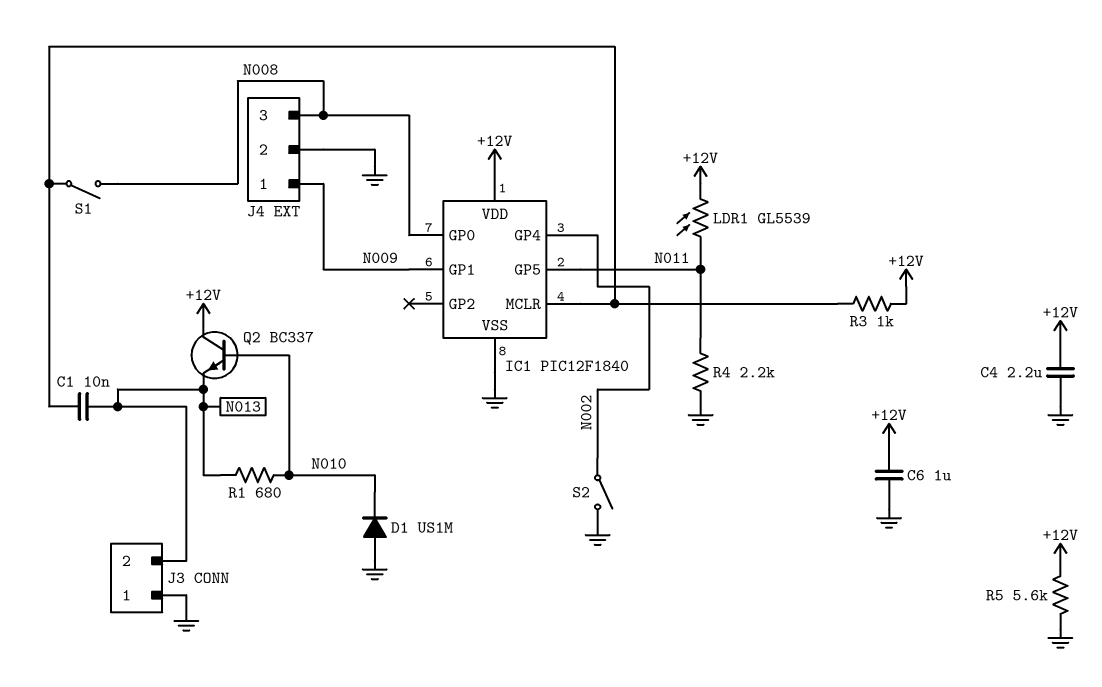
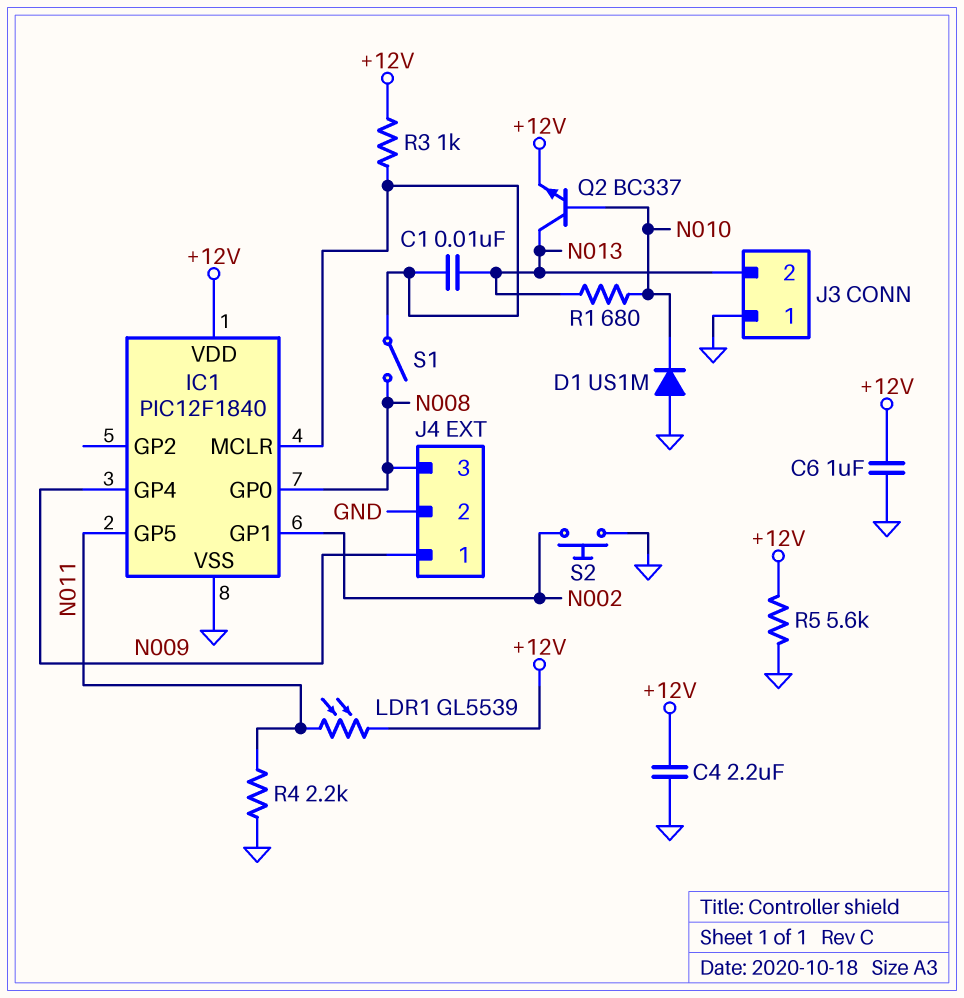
IC1 pin GP1: N009 -> N002
IC1 pin GP4: N002 -> N009
Q2: NPN BC337 (B N010, C +12V, E N013) -> NPN BC337 (B N010, C N013, E +12V)
S2: switch (GND, N002) -> button (GND, N002)

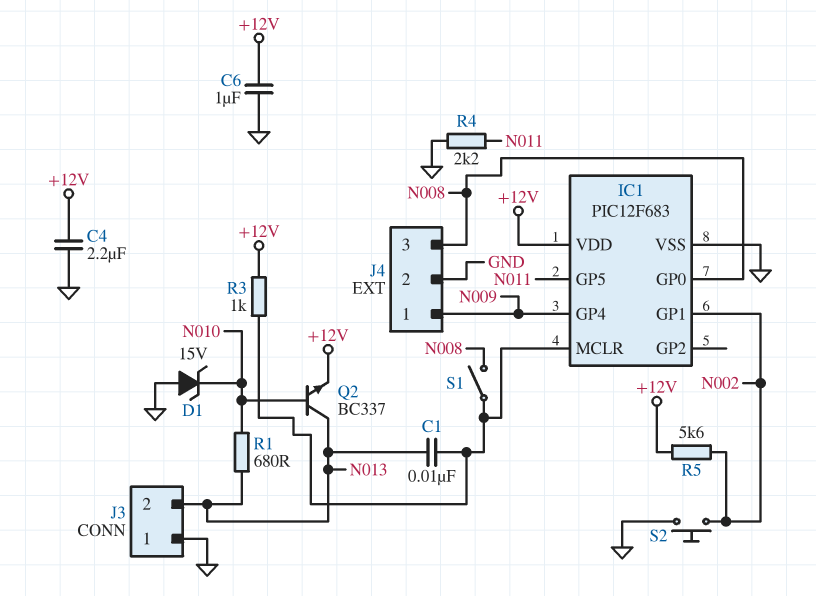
D1: diode US1M (A GND, K N010) -> zener 15V (A GND, K N010)
IC1: PIC12F1840 -> PIC12F683
LDR1: GL5539 (+12V, N011) -> none
R5: 5.6k (+12V, GND) -> 5.6k (+12V, N002)

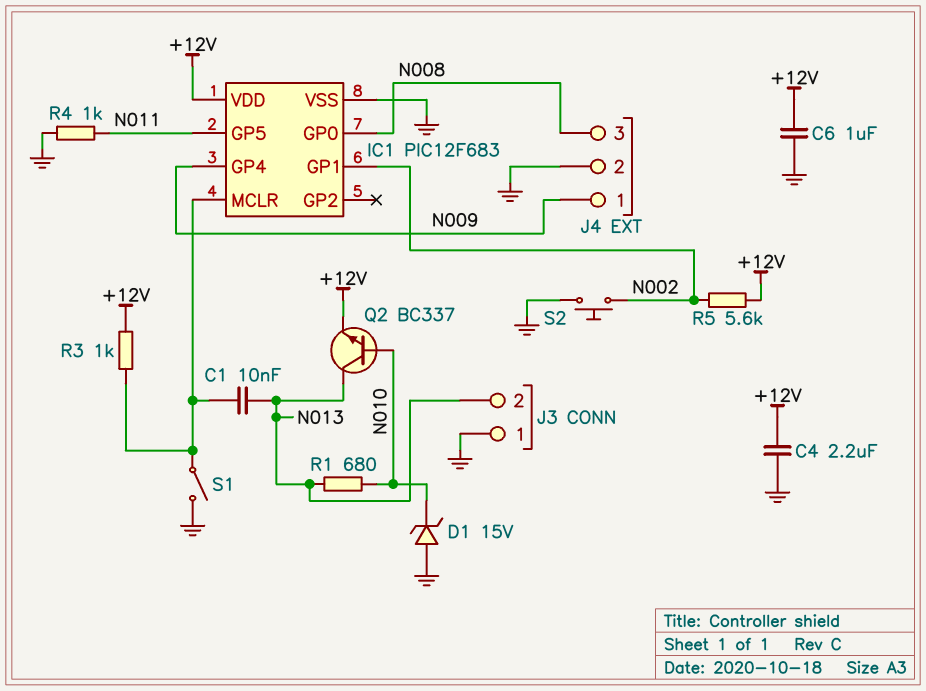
R4: 2.2k (GND, N011) -> 1k (GND, N011)
S1: switch (IC1/MCLR, N008) -> switch (GND, IC1/MCLR)

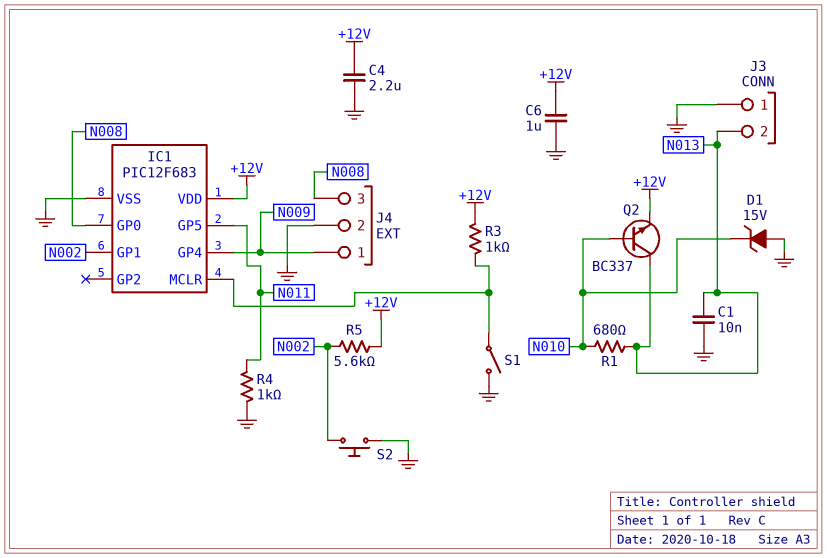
C1: 10nF (IC1/MCLR, N013) -> 10nF (GND, N013)

